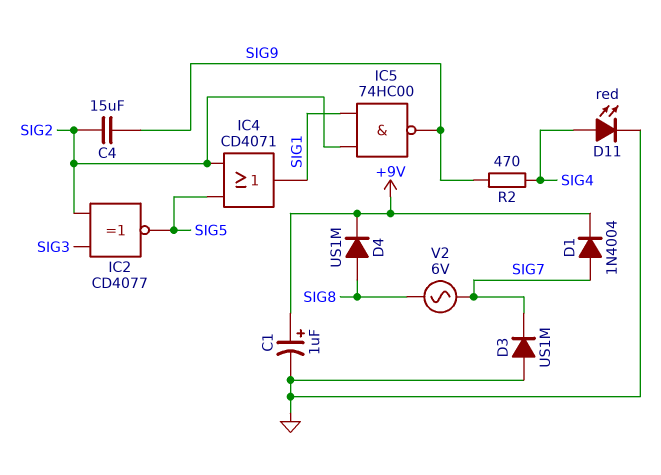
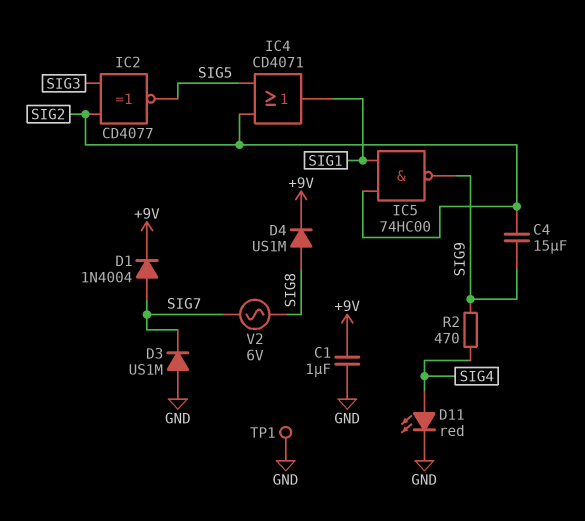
C1: 1uF (plus +9V, minus GND) -> 1uF (+9V, GND)
TP1: none -> test point (GND)

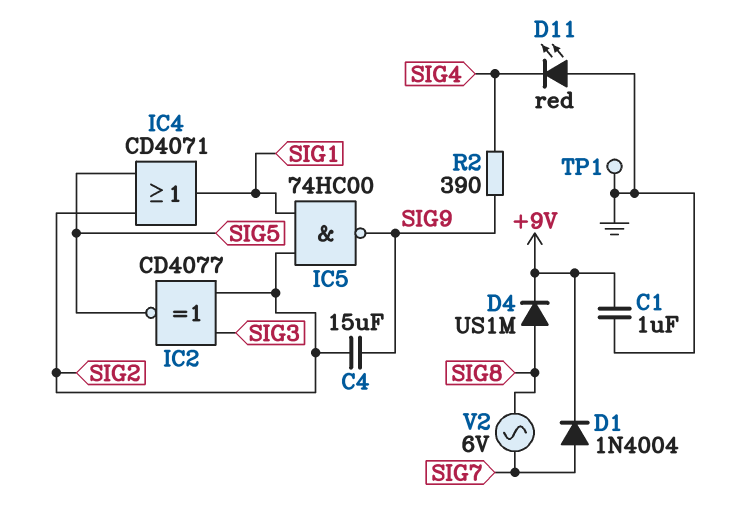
D3: diode US1M (A GND, K SIG7) -> none
D11: LED red (A SIG4, K GND) -> LED red (A GND, K SIG4)
R2: 470 (SIG4, SIG9) -> 390 (SIG4, SIG9)

